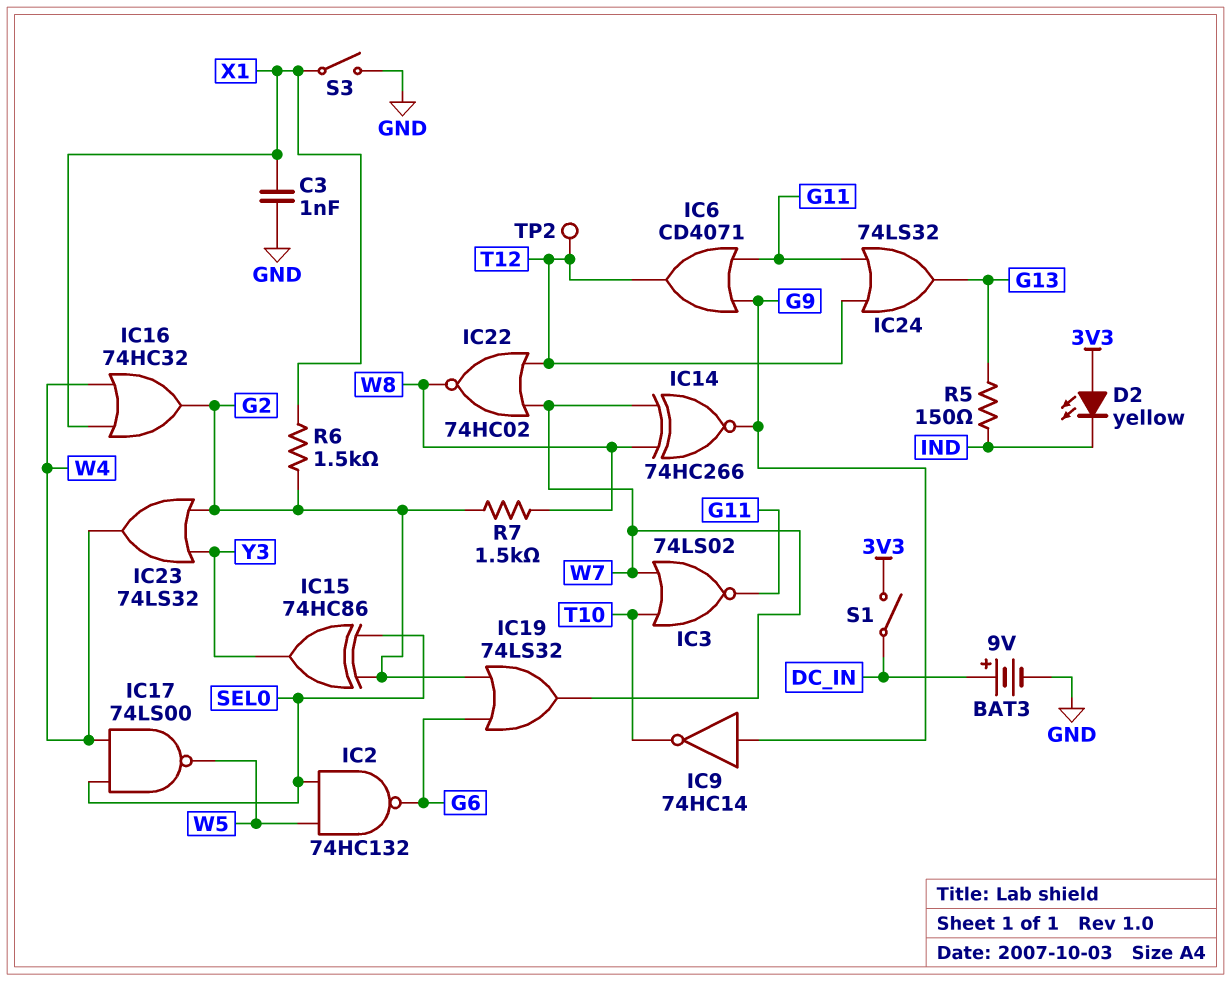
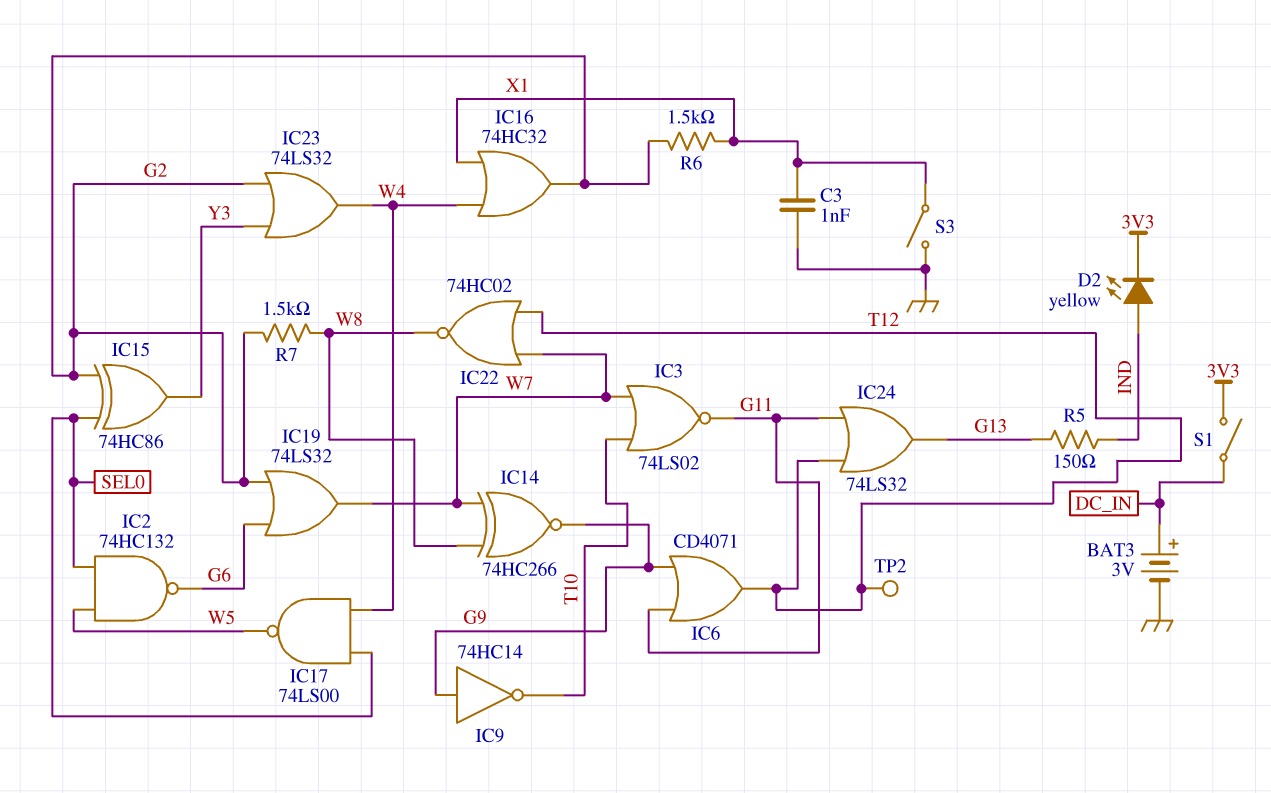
BAT3: 9V (plus DC_IN, minus GND) -> 3V (plus DC_IN, minus GND)
D2: LED yellow (A 3V3, K IND) -> LED yellow (A IND, K 3V3)

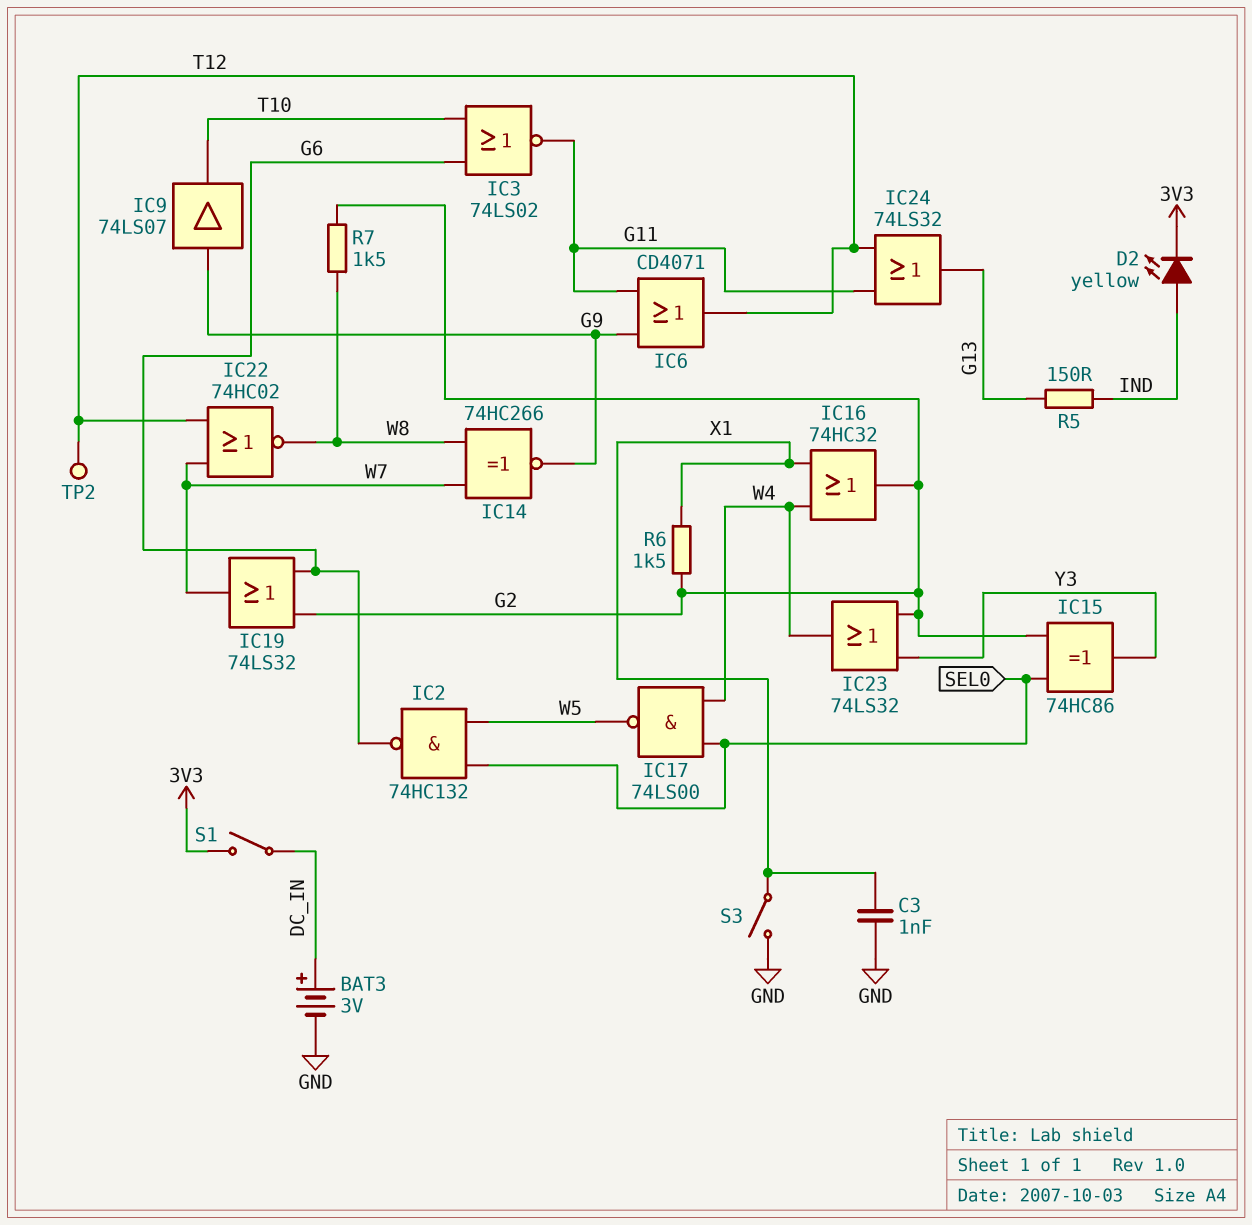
IC3: NOR 74LS02 (in T10, in W7, out G11) -> NOR 74LS02 (in G6, in T10, out G11)
IC9: NOT 74HC14 (in G9, out T10) -> buffer 74LS07 (in G9, out T10)

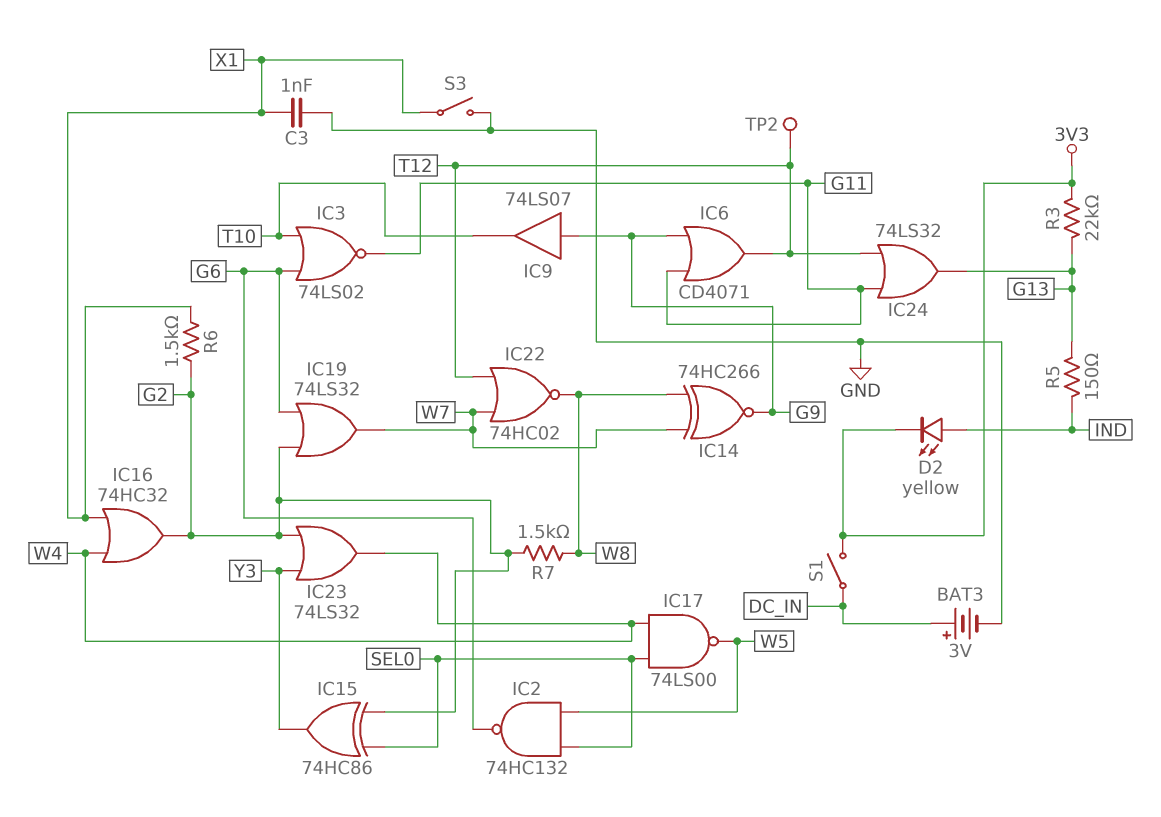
R3: none -> 22k (3V3, G13)

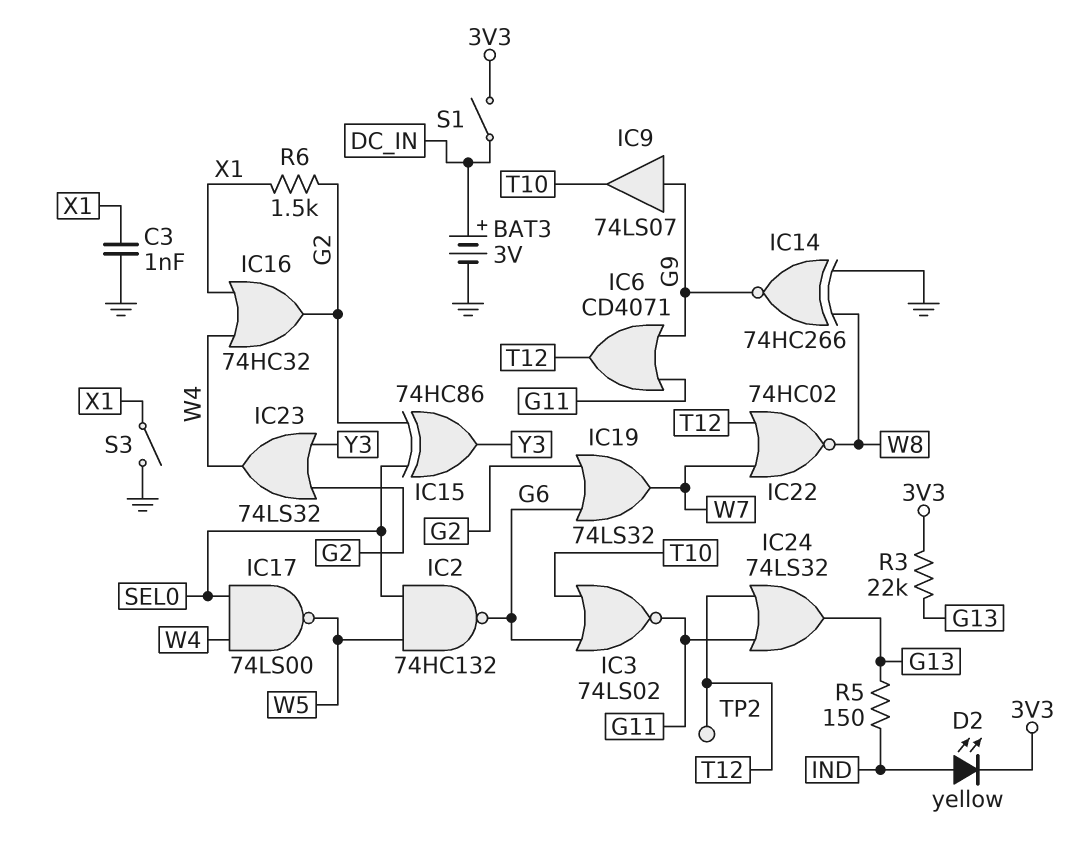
IC14: XNOR 74HC266 (in W7, in W8, out G9) -> XNOR 74HC266 (in GND, in W8, out G9)
R7: 1.5k (G2, W8) -> none

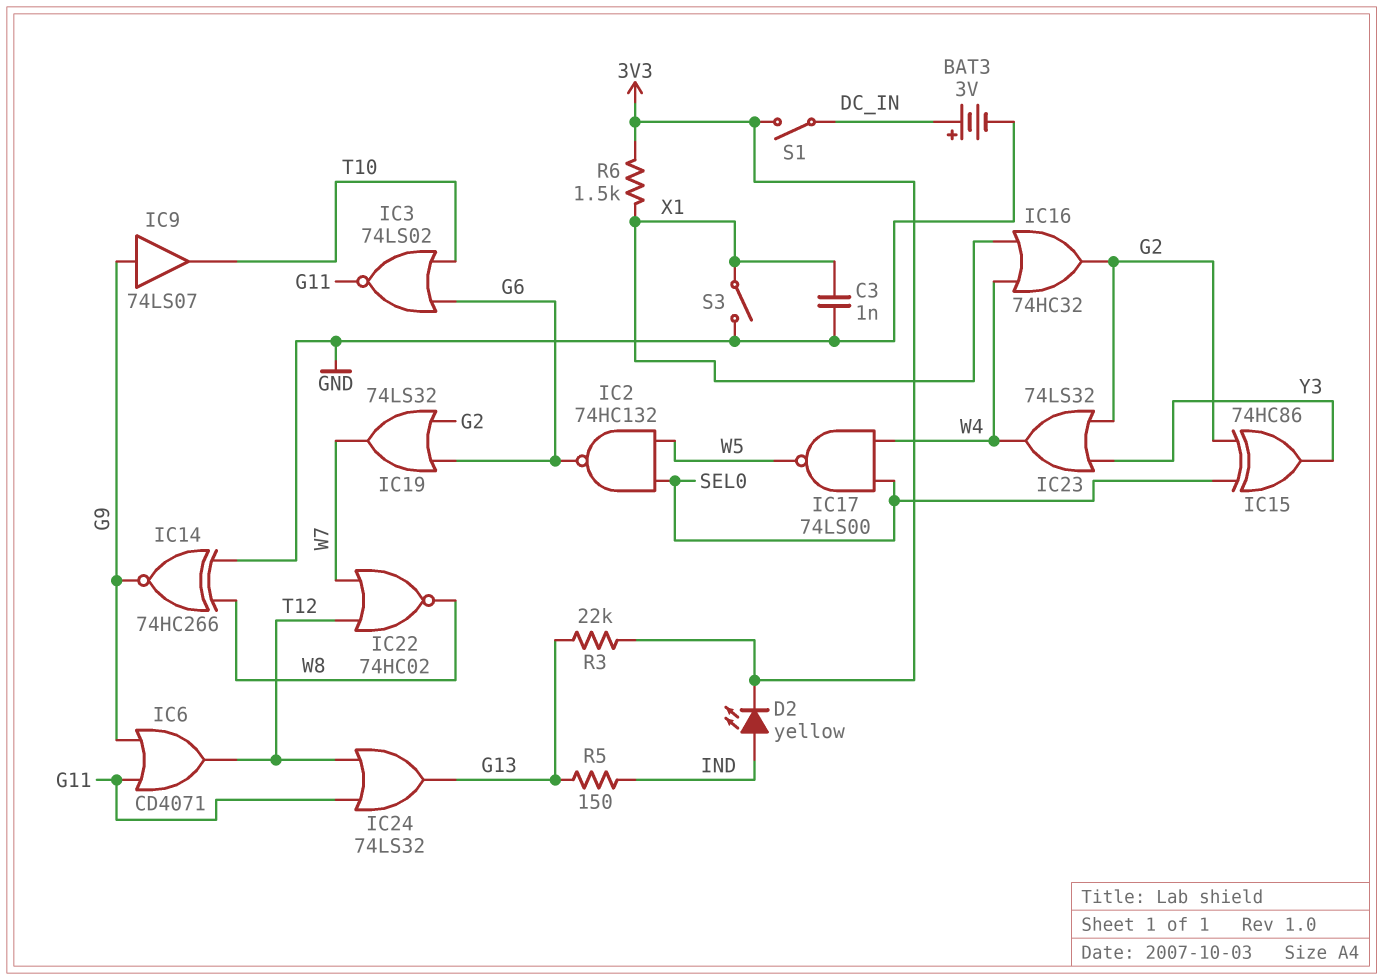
R6: 1.5k (G2, X1) -> 1.5k (3V3, X1)
TP2: test point (T12) -> none

